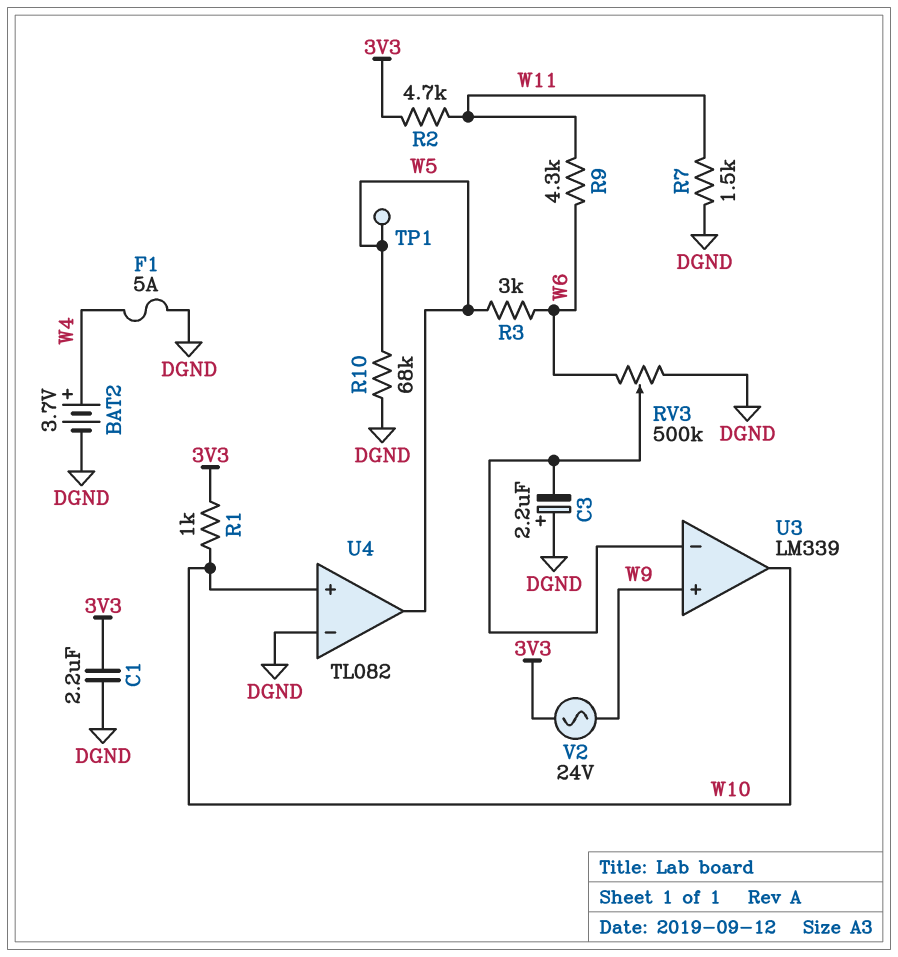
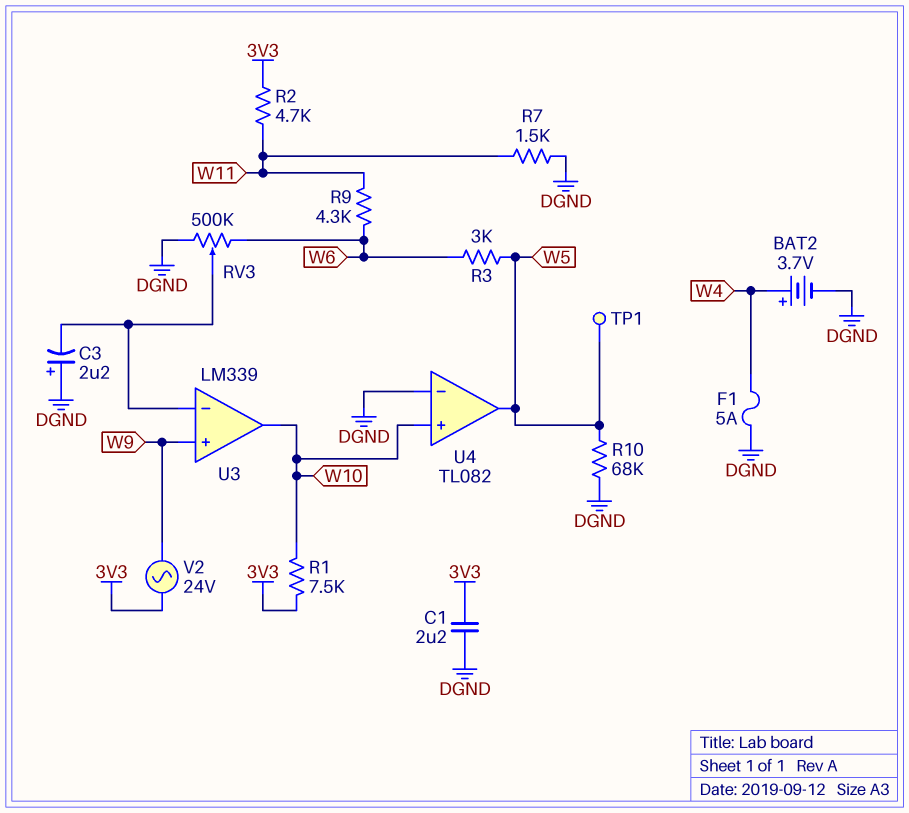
R1: 1k (3V3, W10) -> 7.5k (3V3, W10)

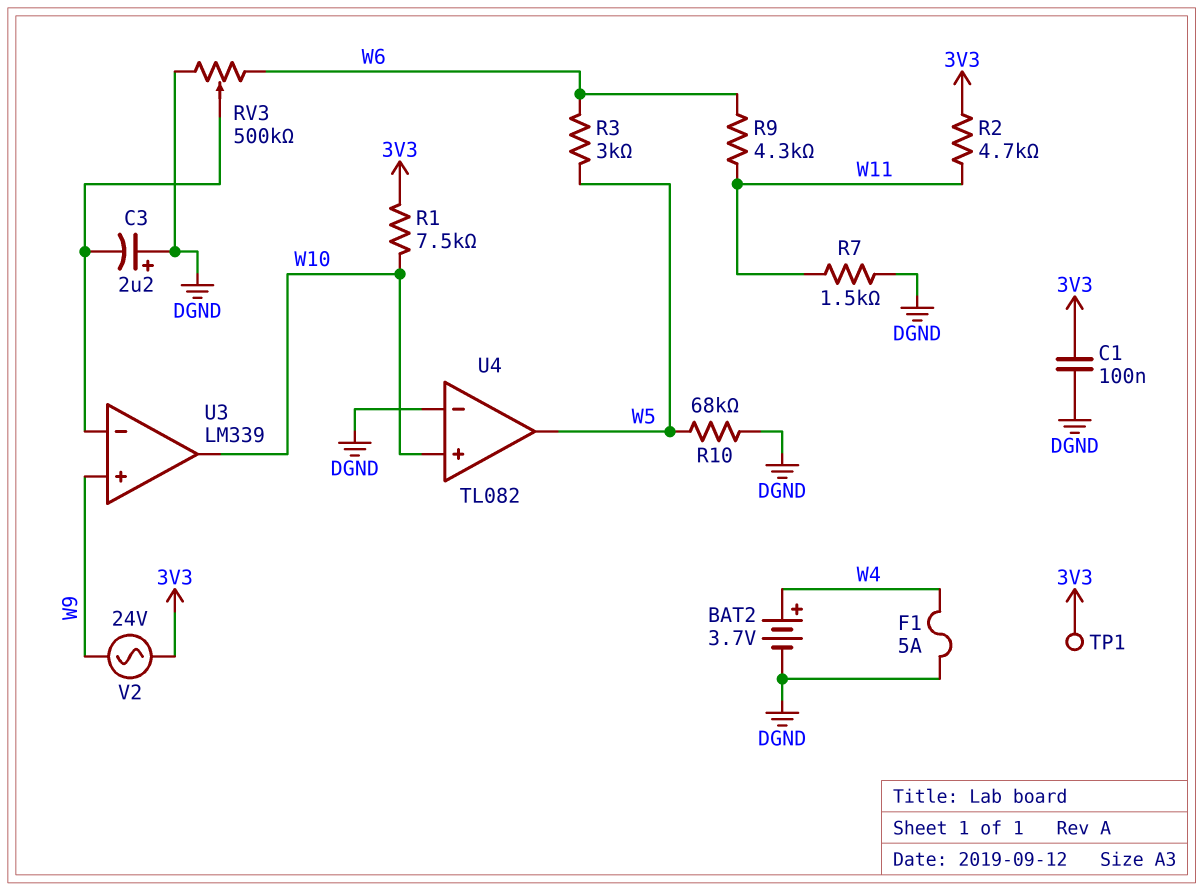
C1: 2.2uF (3V3, DGND) -> 100nF (3V3, DGND)
TP1: test point (W5) -> test point (3V3)

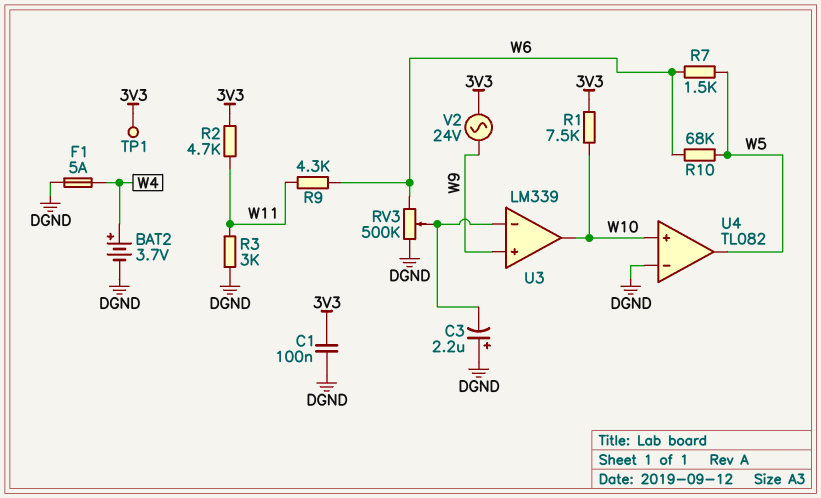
R3: 3k (W5, W6) -> 3k (DGND, W11)
R7: 1.5k (DGND, W11) -> 1.5k (W5, W6)
R10: 68k (DGND, W5) -> 68k (W5, W6)

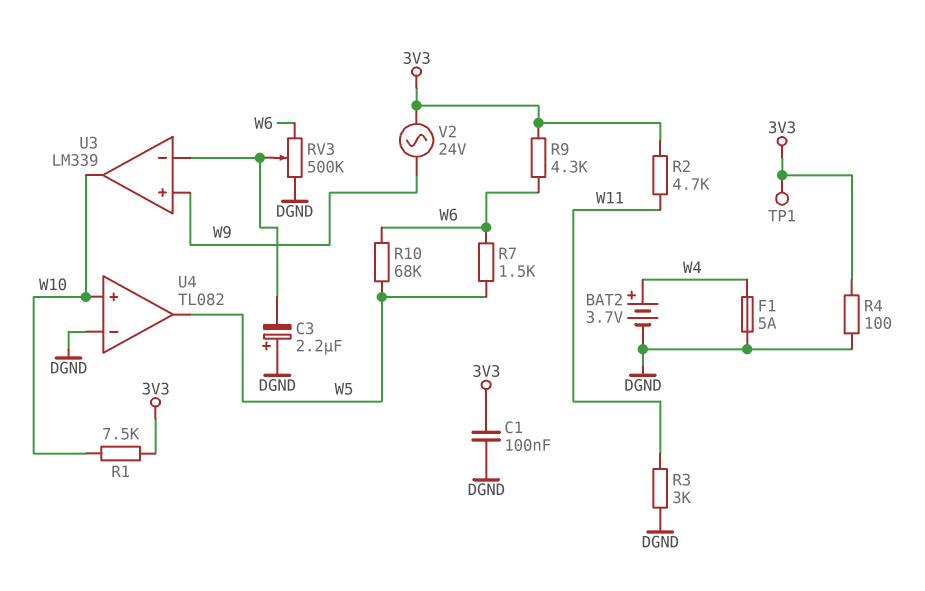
R4: none -> 100 (3V3, DGND)
R9: 4.3k (W6, W11) -> 4.3k (3V3, W6)

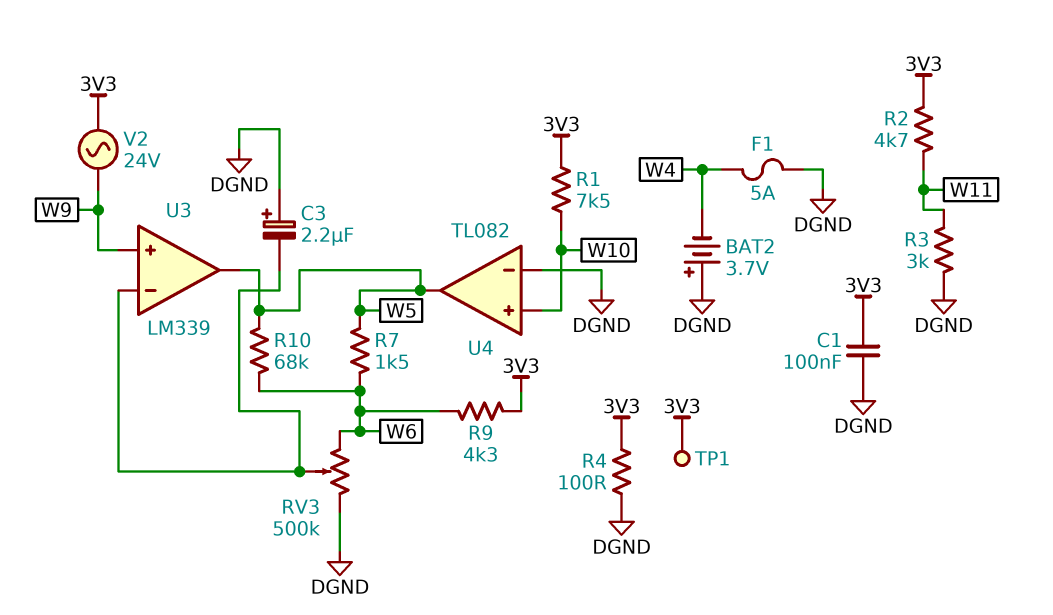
BAT2: 3.7V (plus W4, minus DGND) -> 3.7V (plus DGND, minus W4)
U3 pin out: W10 -> W5

